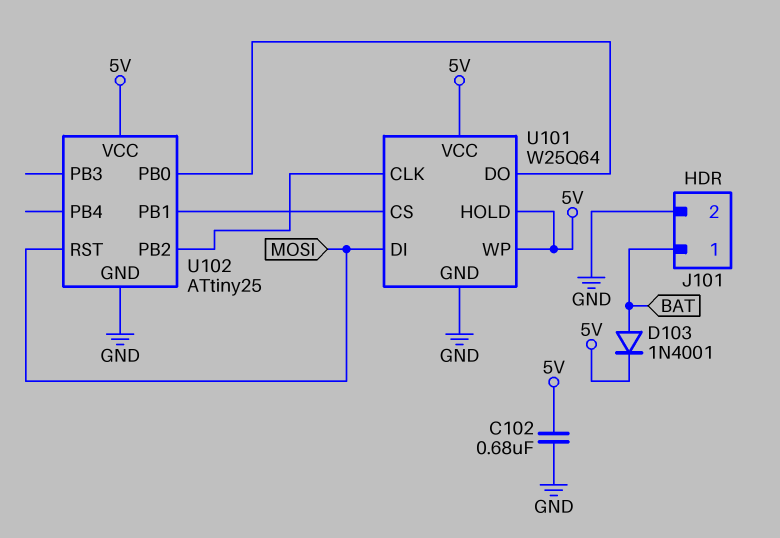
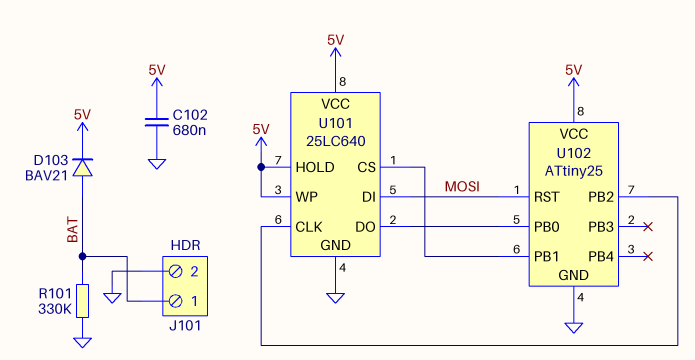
D103: diode 1N4001 (A BAT, K 5V) -> diode BAV21 (A BAT, K 5V)
R101: none -> 330k (BAT, GND)
U101: W25Q64 -> 25LC640

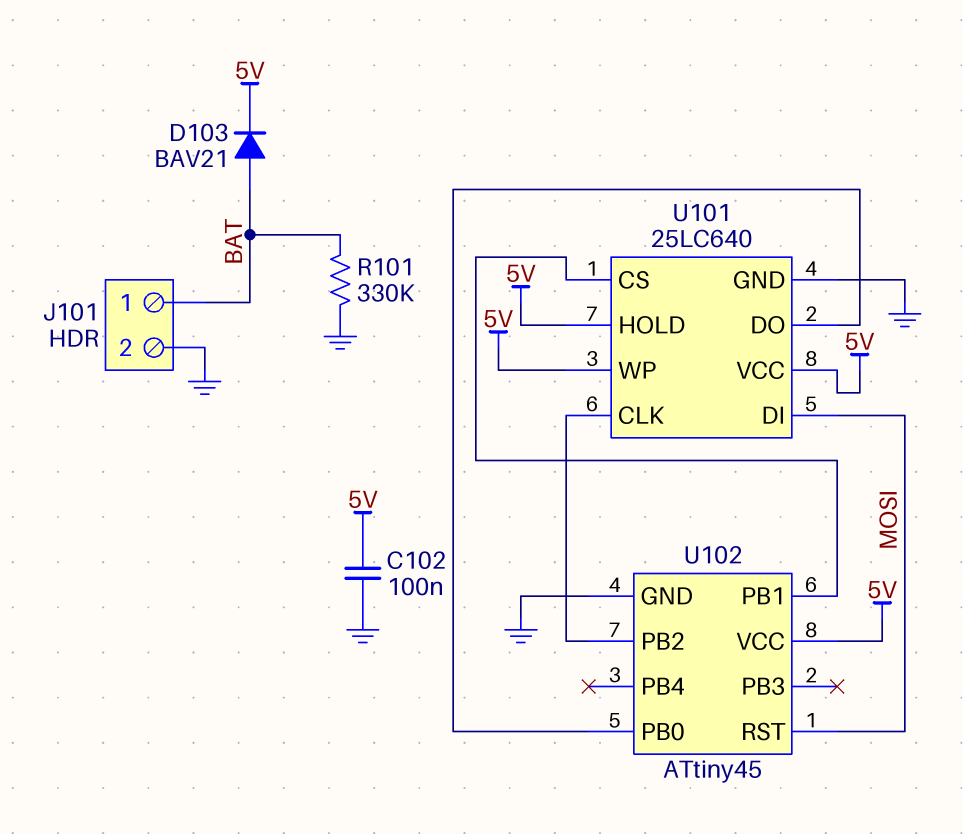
C102: 680nF (5V, GND) -> 100nF (5V, GND)
U102: ATtiny25 -> ATtiny45

